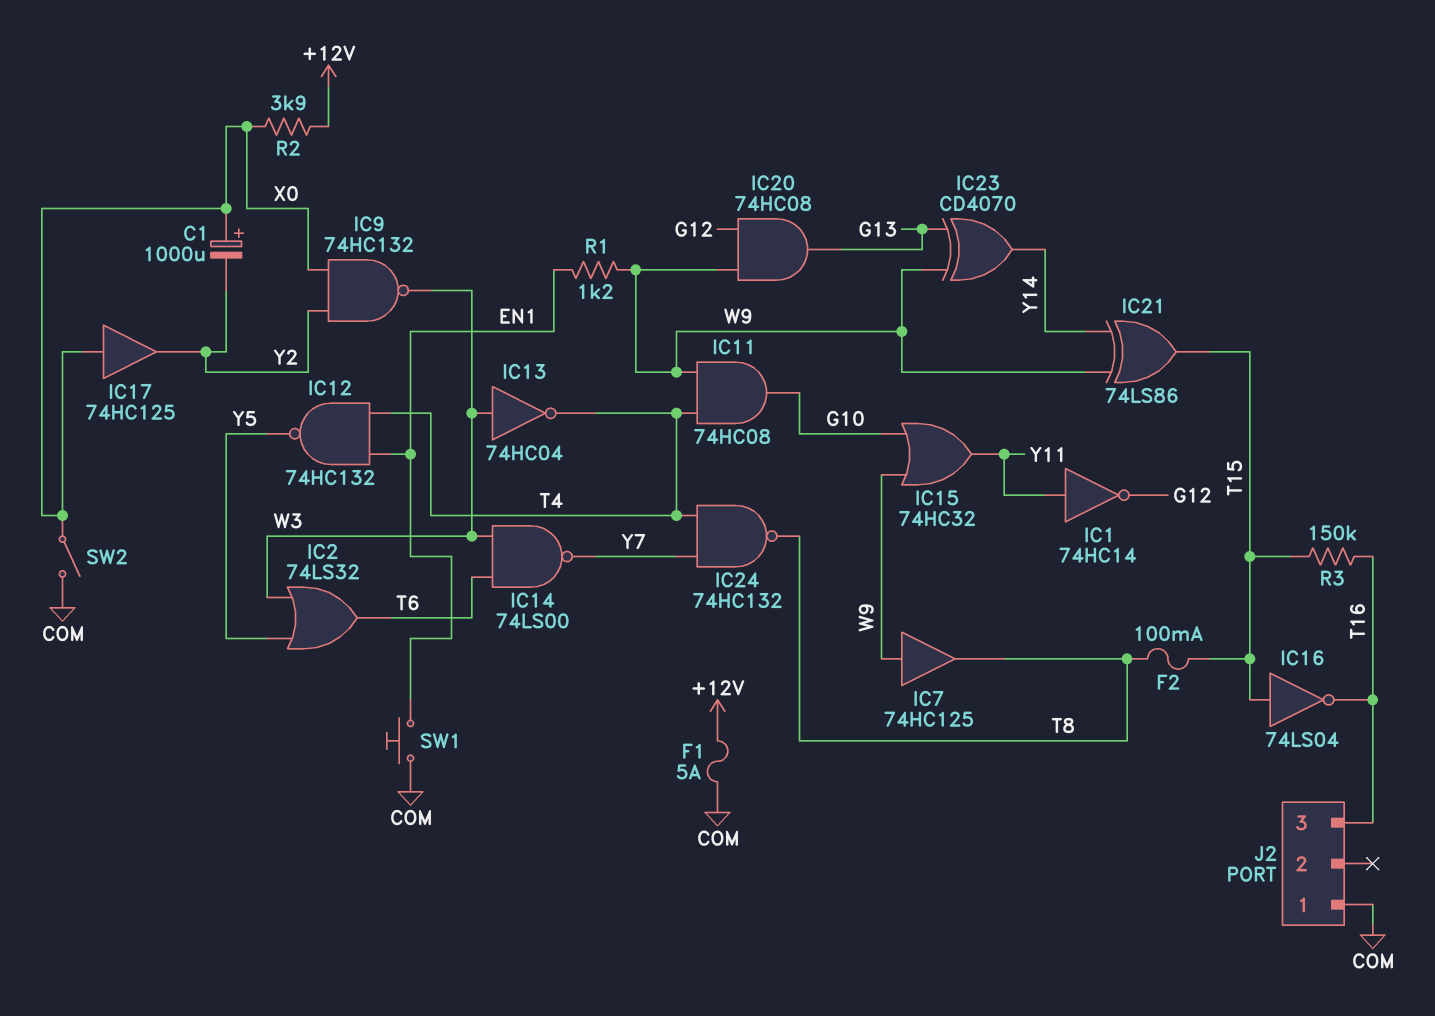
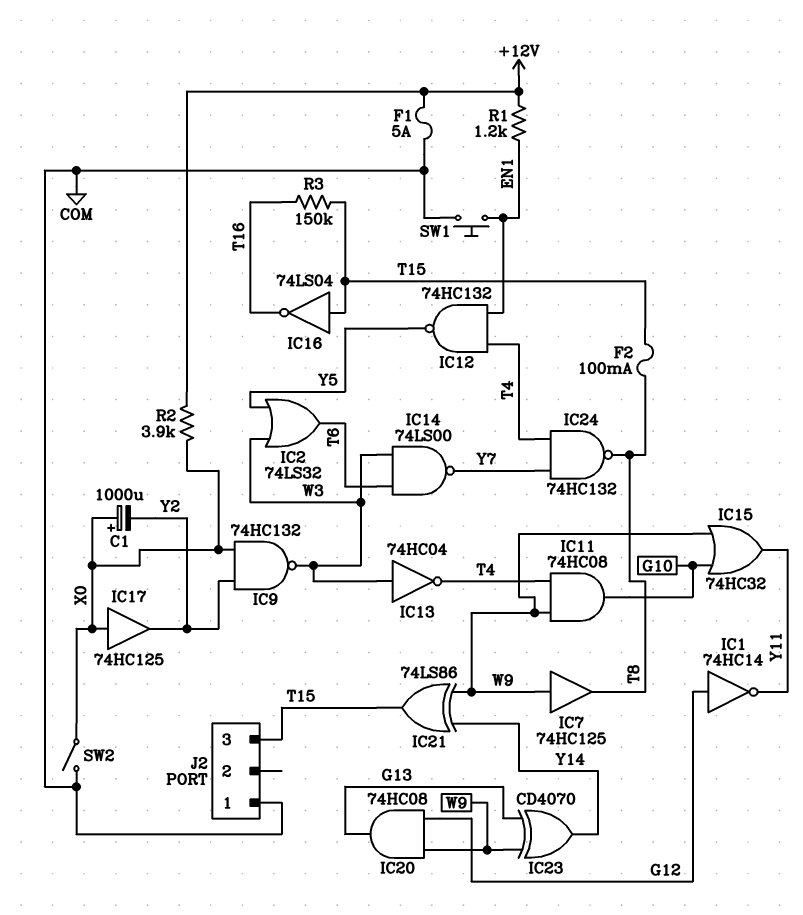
IC1: NOT 74HC14 (in Y11, out G12) -> NOT 74HC14 (in G12, out Y11)
J2 pin 3: T16 -> T15
R1: 1.2k (EN1, W9) -> 1.2k (+12V, EN1)

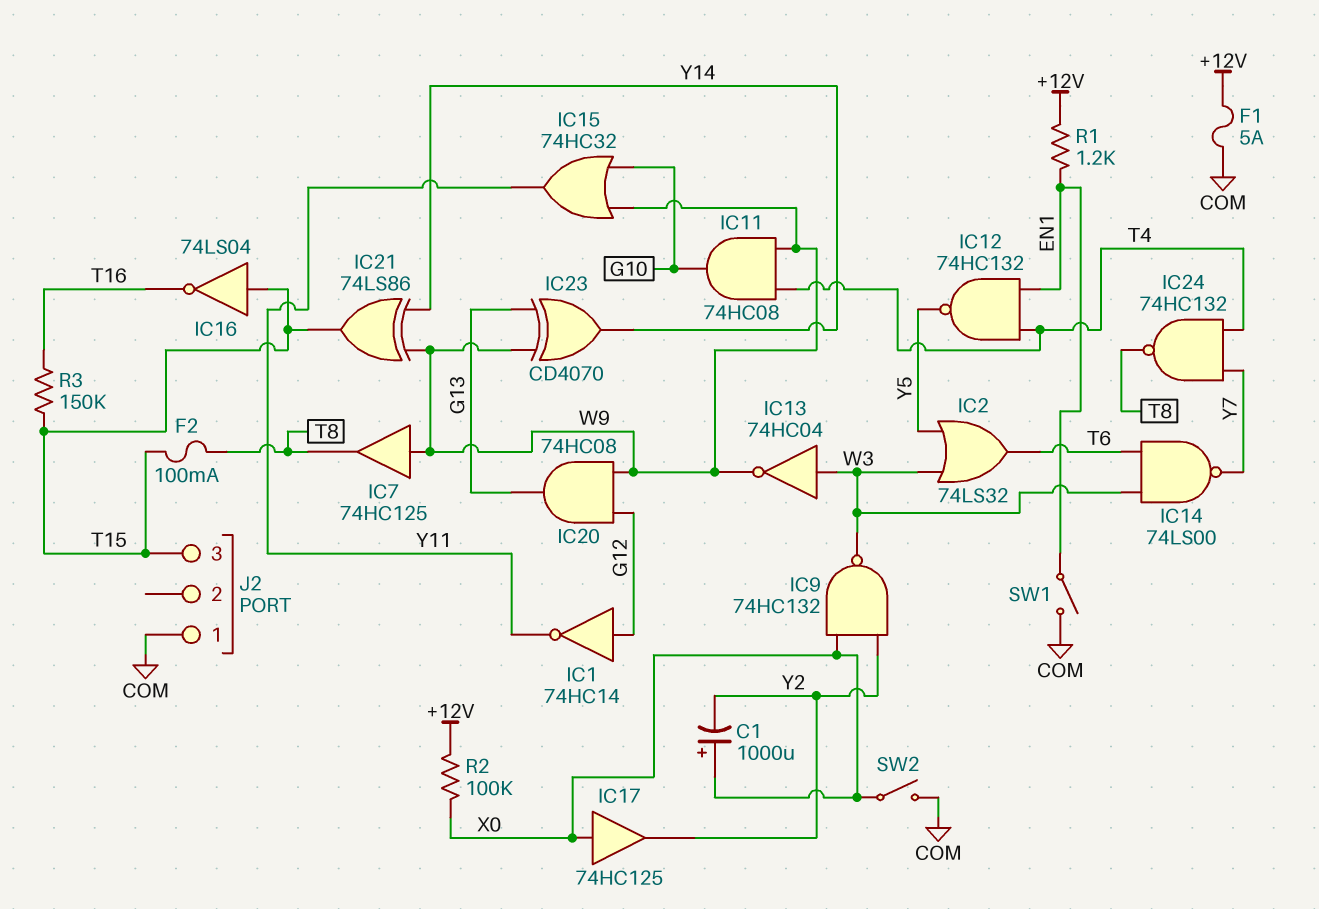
IC13: NOT 74HC04 (in W3, out T4) -> NOT 74HC04 (in W3, out W9)
R2: 3.9k (+12V, X0) -> 100k (+12V, X0)
SW1: button (COM, EN1) -> switch (COM, EN1)

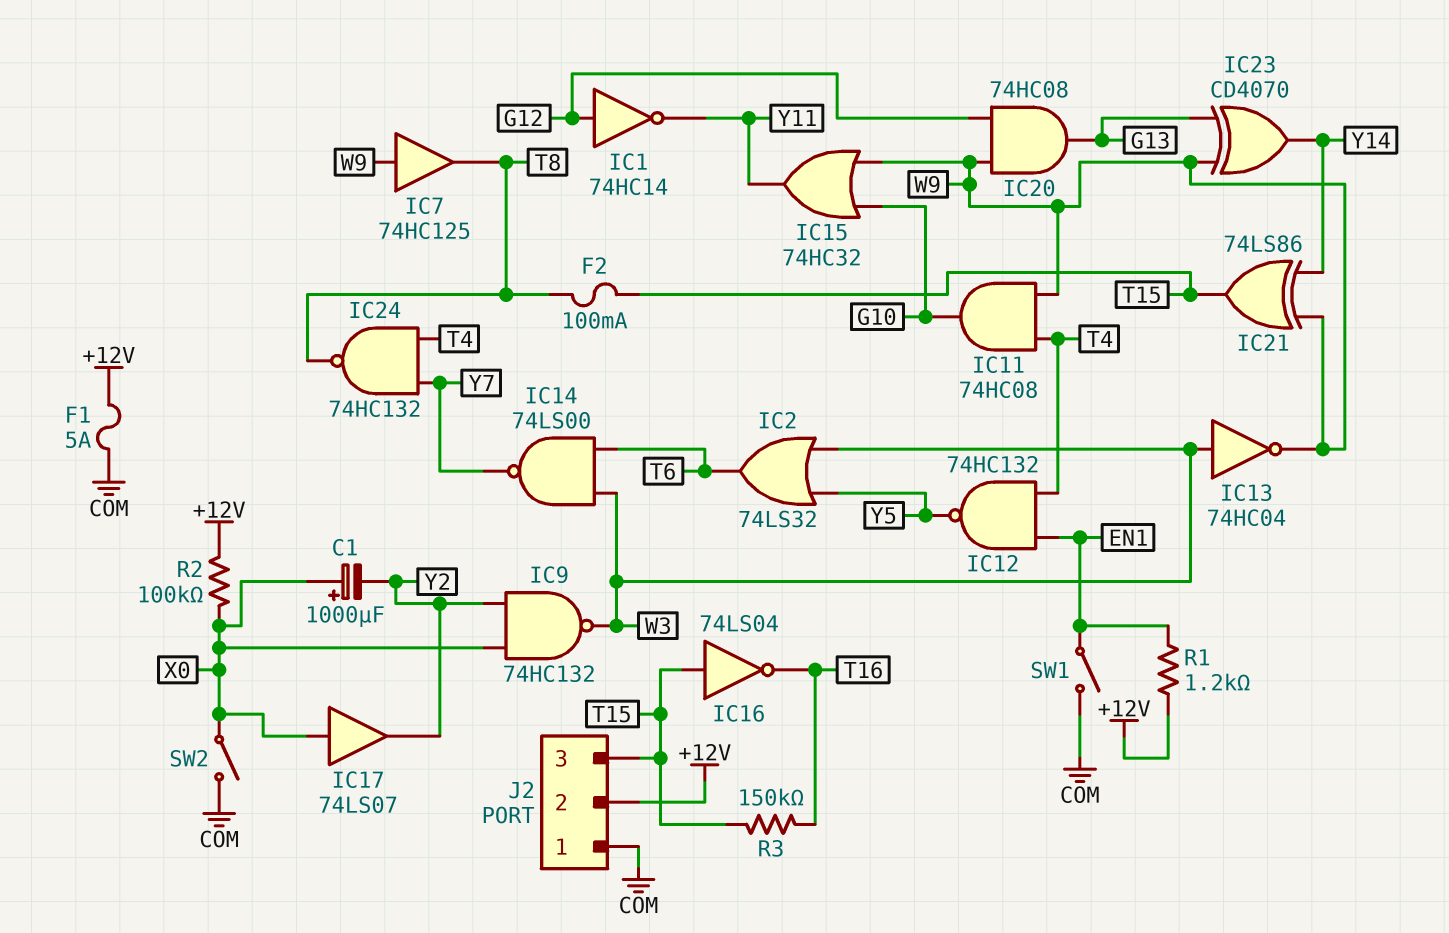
IC17: buffer 74HC125 (in X0, out Y2) -> buffer 74LS07 (in X0, out Y2)
J2 pin 2: none -> +12V

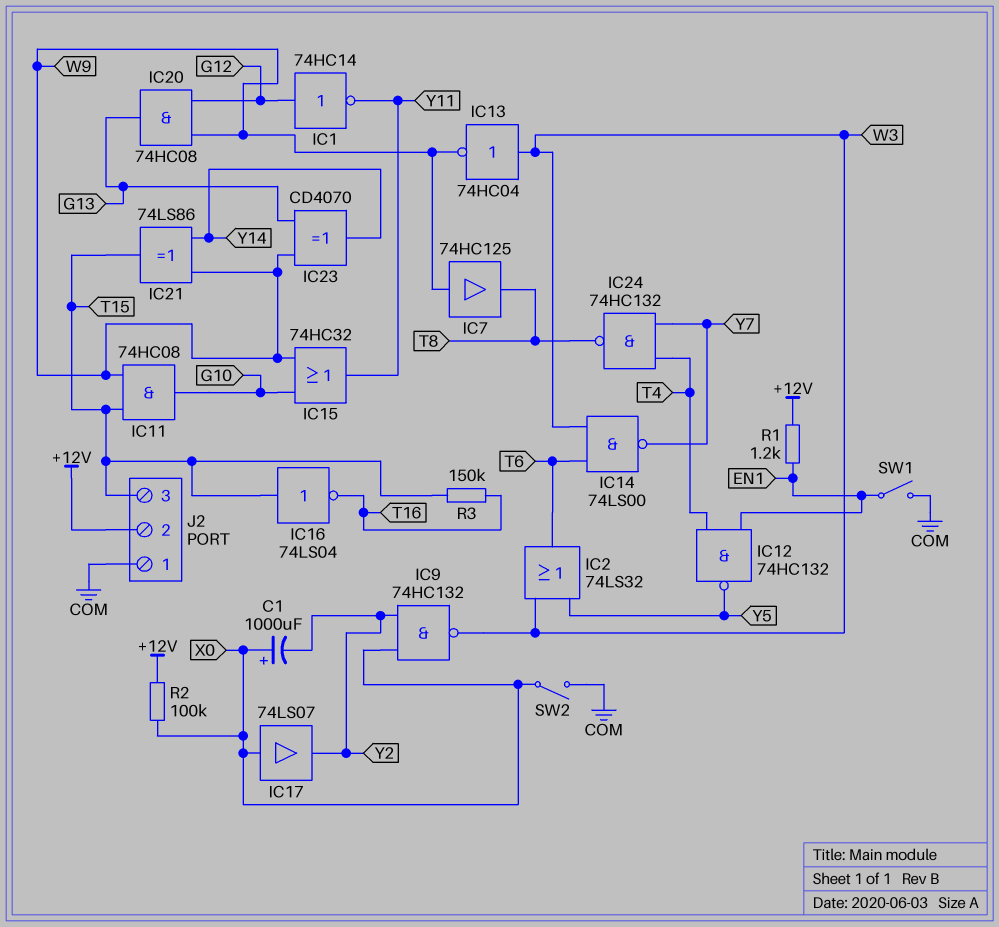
F1: 5A (+12V, COM) -> none
F2: 100mA (T8, T15) -> none
IC11: AND 74HC08 (in T4, in W9, out G10) -> AND 74HC08 (in T15, in W9, out G10)

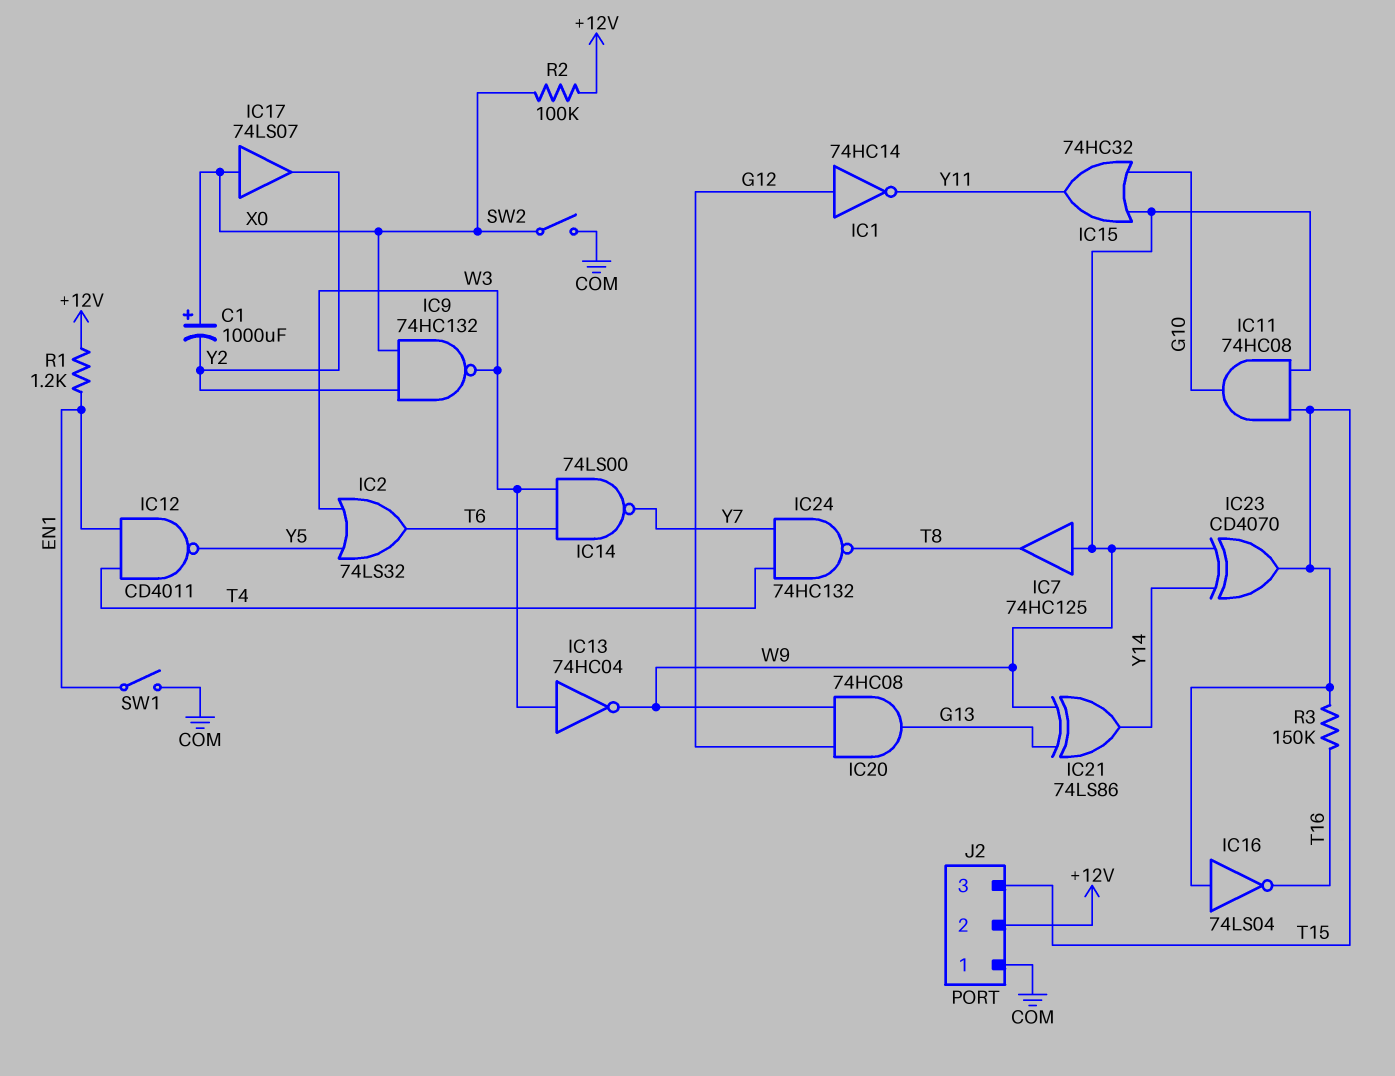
IC12: NAND 74HC132 (in EN1, in T4, out Y5) -> NAND CD4011 (in EN1, in T4, out Y5)
IC21: XOR 74LS86 (in W9, in Y14, out T15) -> XOR 74LS86 (in G13, in W9, out Y14)
IC23: XOR CD4070 (in G13, in W9, out Y14) -> XOR CD4070 (in W9, in Y14, out T15)

